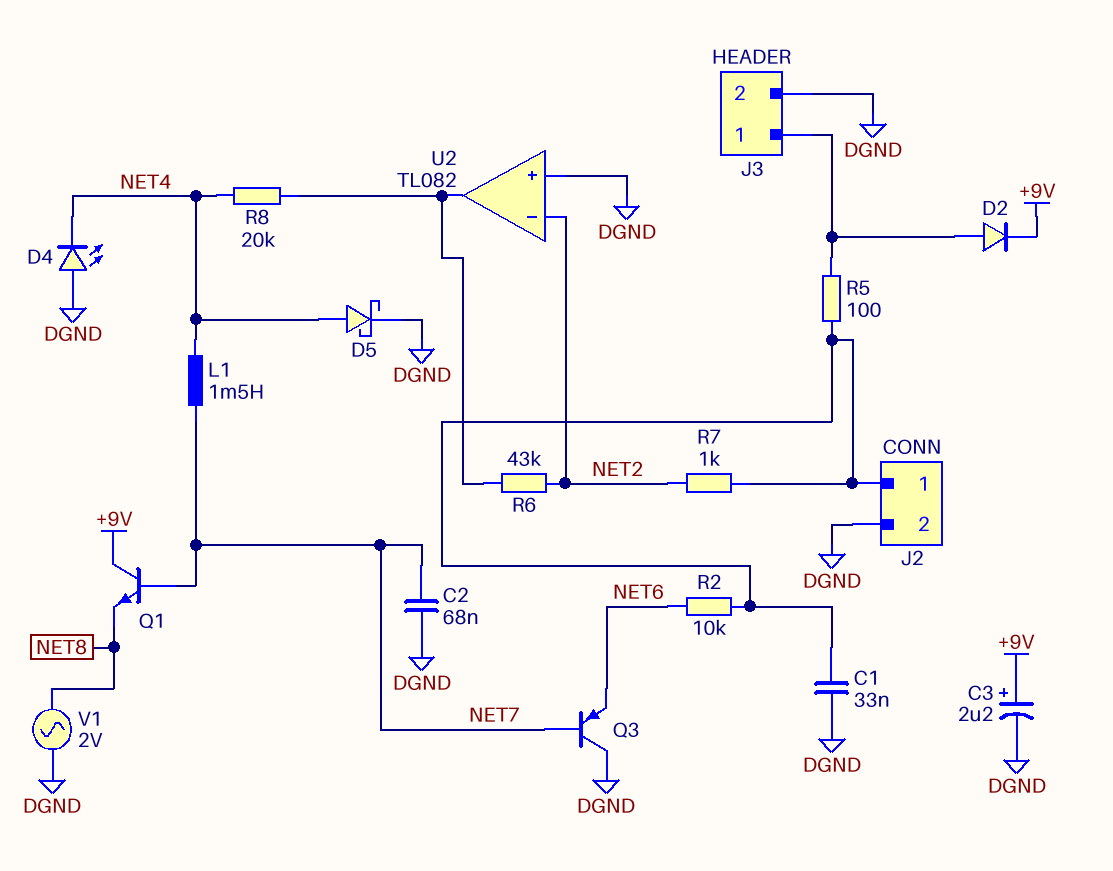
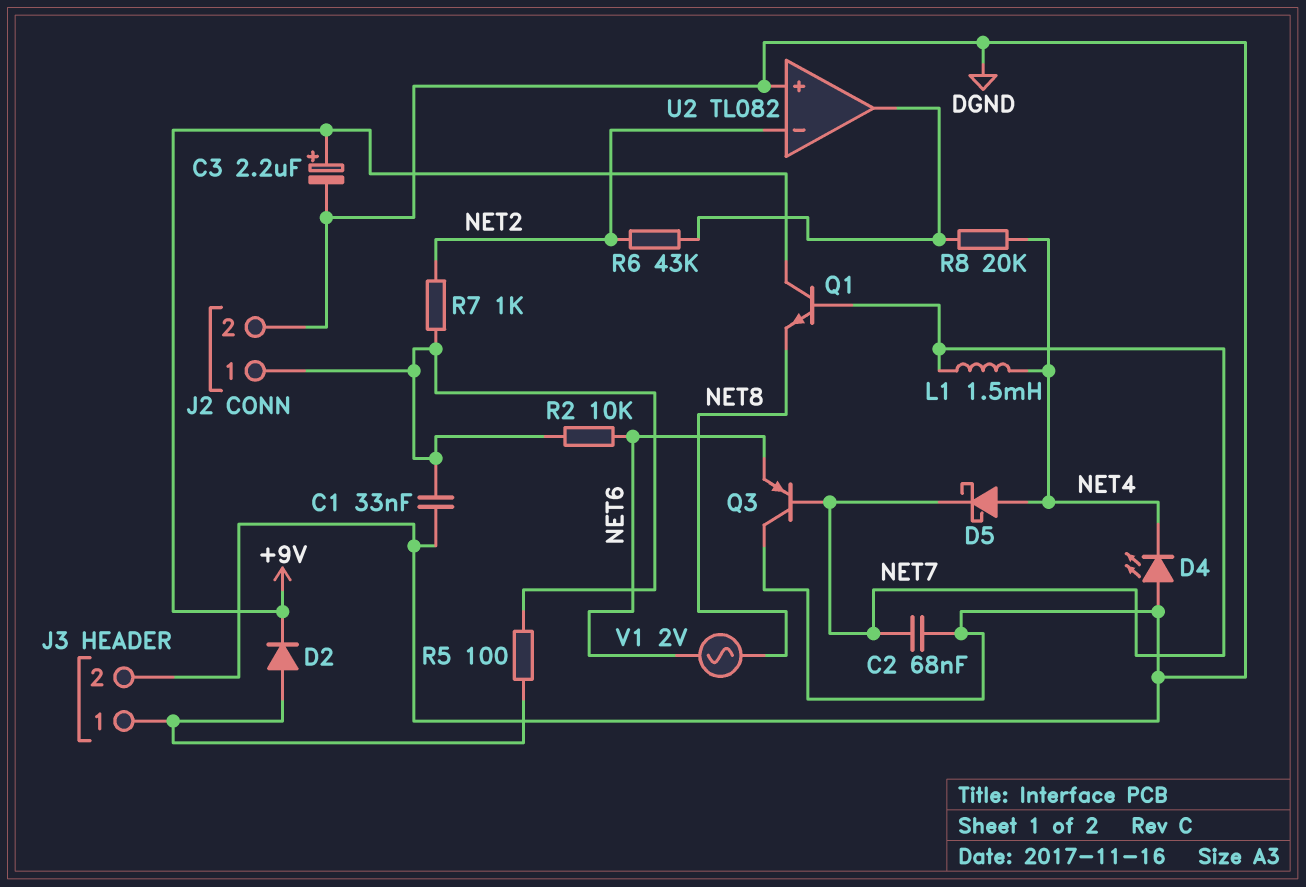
D5: schottky (A NET4, K DGND) -> schottky (A NET4, K NET7)
V1: AC 2V (DGND, NET8) -> AC 2V (NET6, NET8)

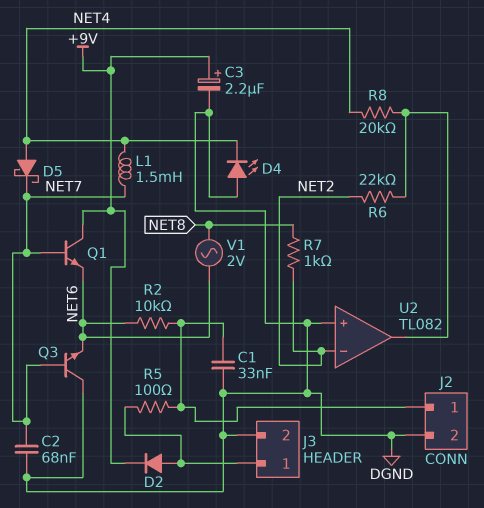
Q1: NPN (B NET7, C +9V, E NET8) -> NPN (B NET7, C +9V, E NET6)
Q3: PNP (B NET7, C DGND, E NET6) -> NPN (B NET7, C DGND, E NET6)
R6: 43k (NET2, U2/out) -> 22k (NET2, U2/out)
R7: 1k (J2/1, NET2) -> 1k (NET2, NET8)

